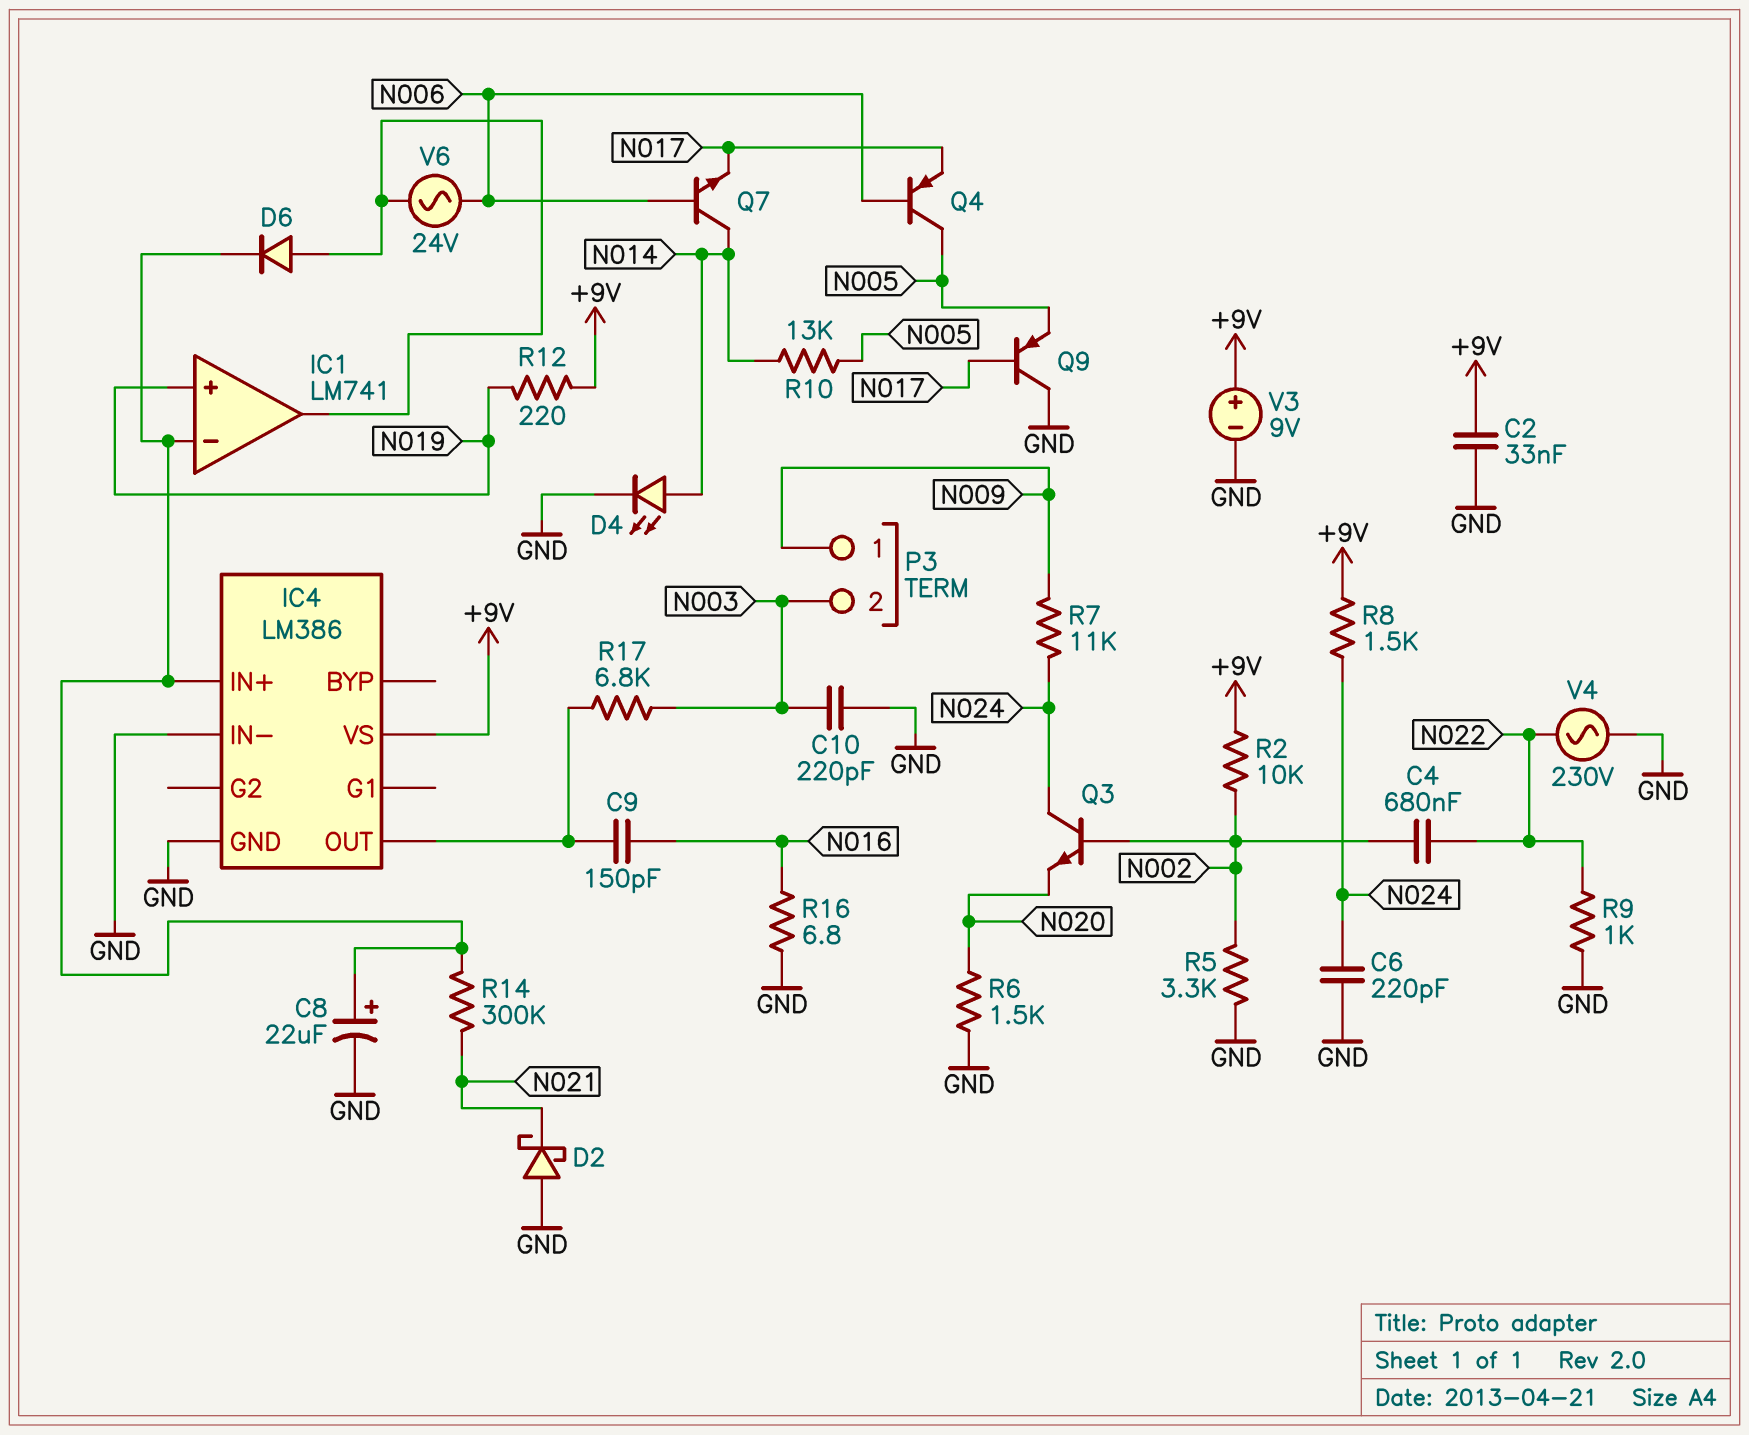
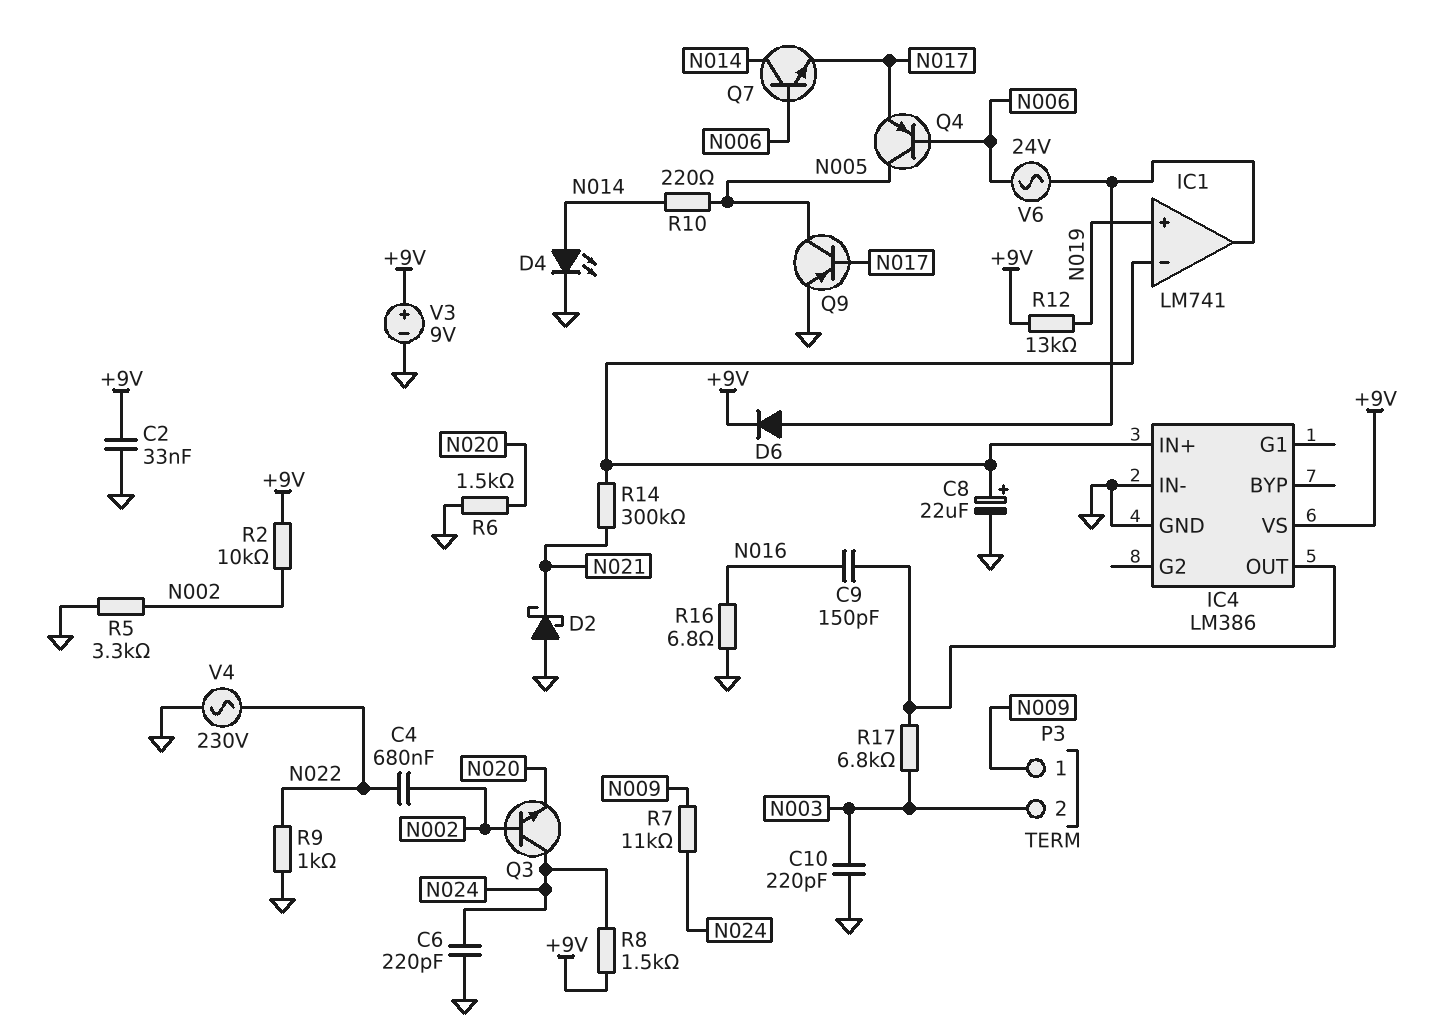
D6: diode (A IC1/out, K IC1/in-) -> diode (A IC1/out, K +9V)
Q9: PNP (B N017, C GND, E N005) -> PNP (B N017, C N005, E GND)
R10: 13k (N005, N014) -> 220 (N005, N014)
R12: 220 (+9V, N019) -> 13k (+9V, N019)

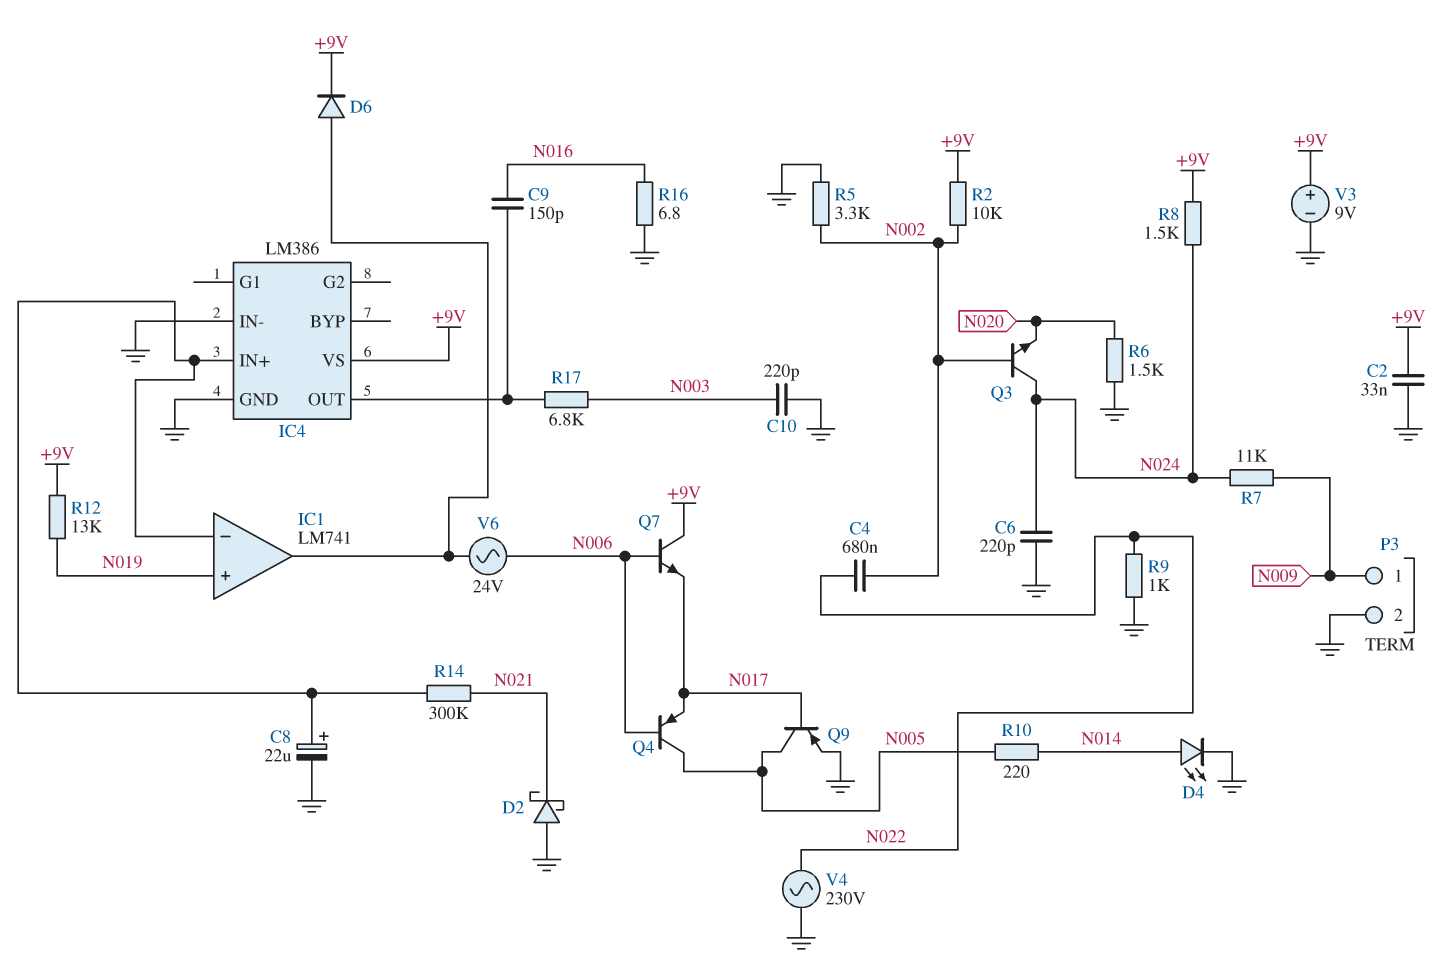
P3 pin 2: N003 -> GND
Q7: NPN (B N006, C N014, E N017) -> NPN (B N006, C +9V, E N017)

